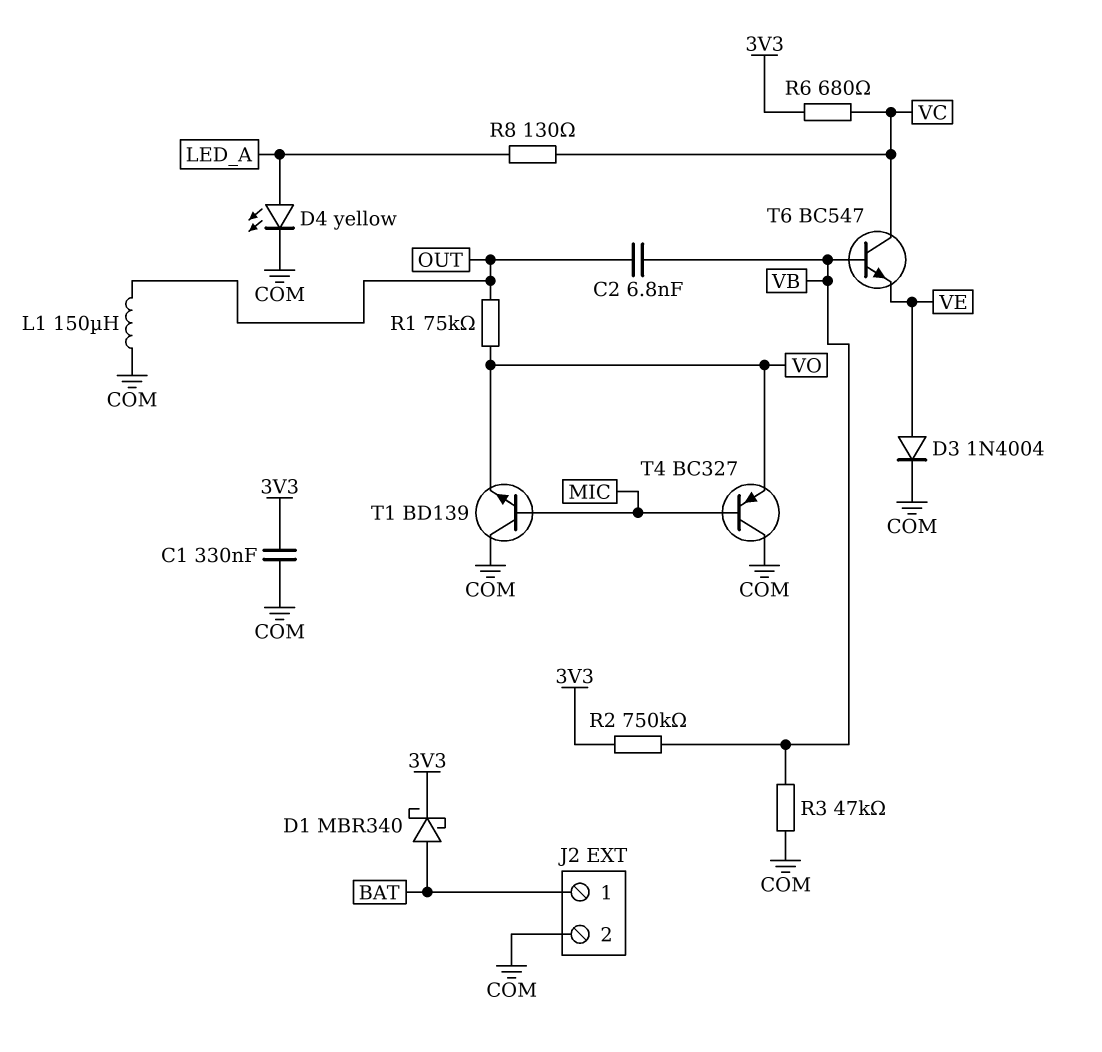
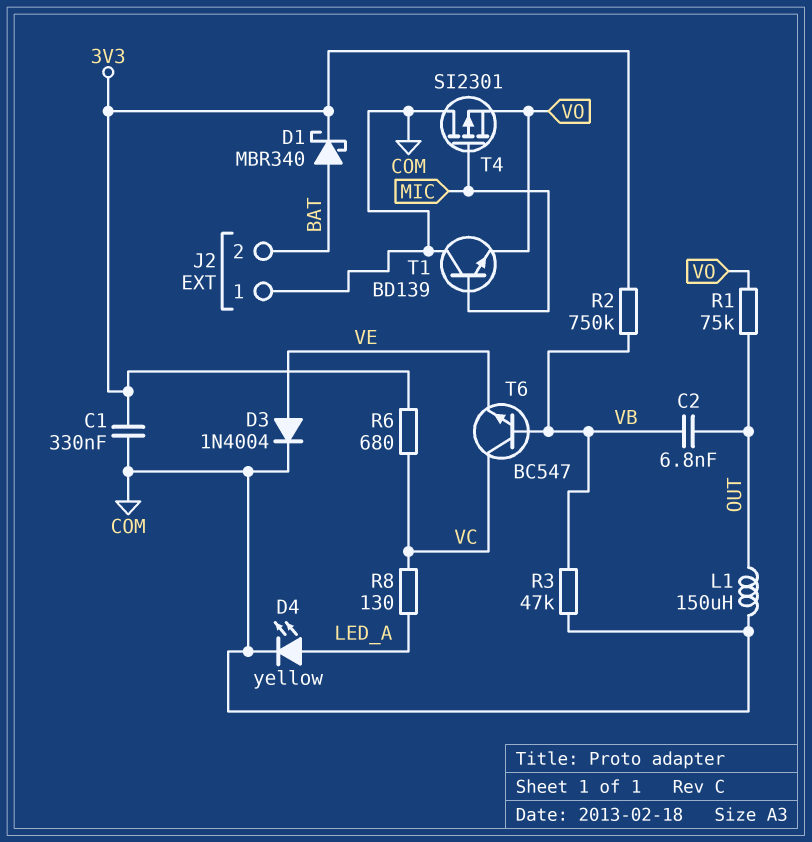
J2 pin 1: BAT -> COM
J2 pin 2: COM -> BAT
T4: PNP BC327 (B MIC, C COM, E VO) -> PMOS SI2301 (G MIC, D COM, S VO)

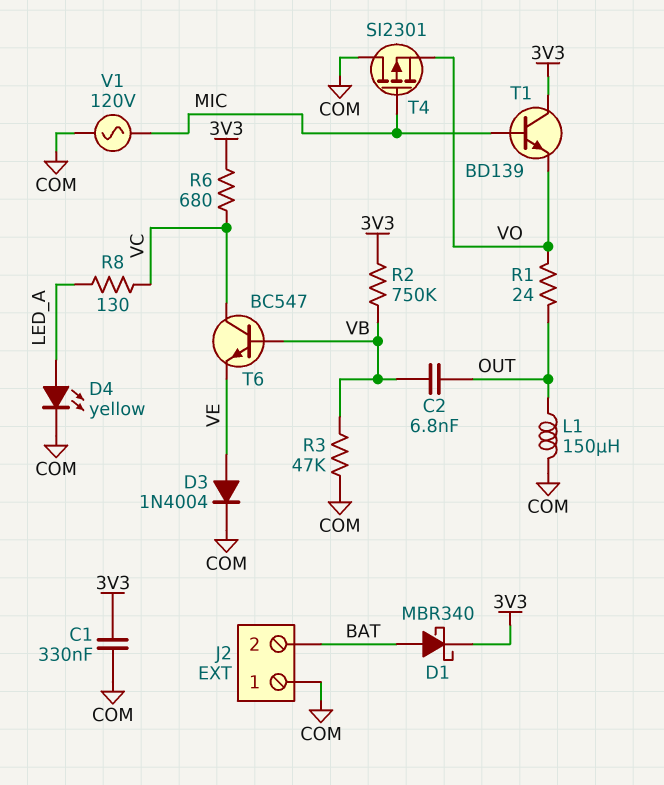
R1: 75k (OUT, VO) -> 24 (OUT, VO)
T1: NPN BD139 (B MIC, C COM, E VO) -> NPN BD139 (B MIC, C 3V3, E VO)
V1: none -> AC 120V (COM, MIC)

